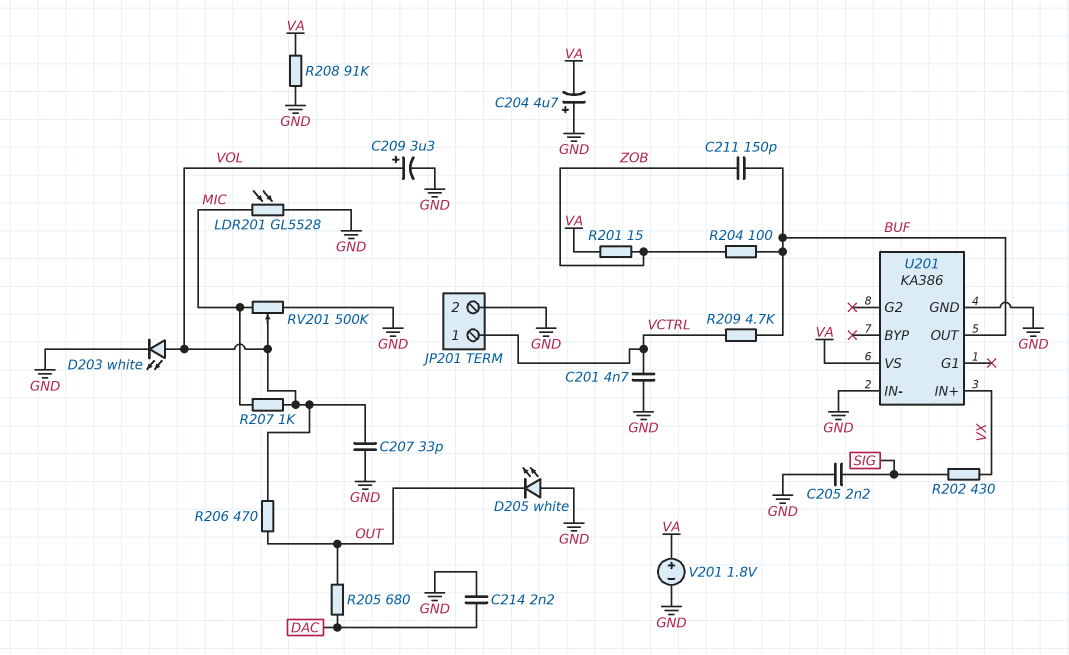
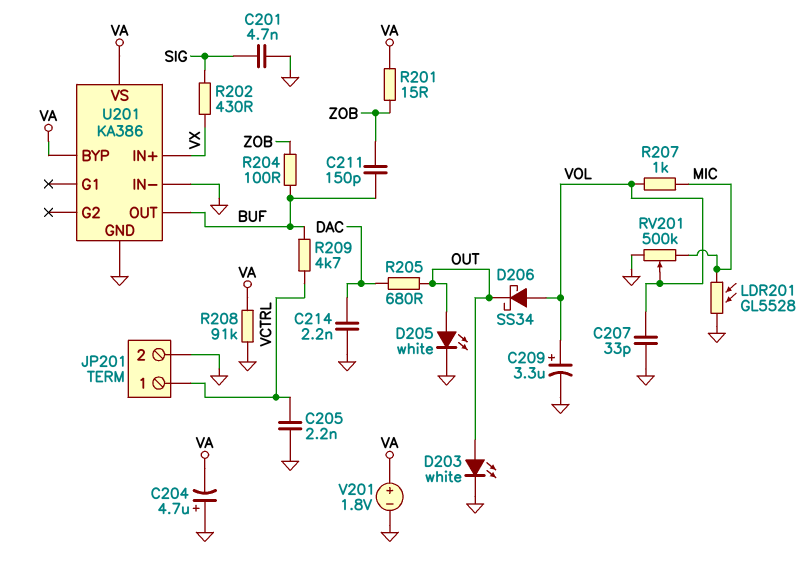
C201: 4.7nF (GND, VCTRL) -> 4.7nF (GND, SIG)
C205: 2.2nF (GND, SIG) -> 2.2nF (GND, VCTRL)
D203: LED white (A VOL, K GND) -> LED white (A OUT, K GND)
D205: LED white (A GND, K OUT) -> LED white (A OUT, K GND)
D206: none -> schottky SS34 (A VOL, K OUT)
R206: 470 (OUT, VOL) -> none
U201 pin BYP: none -> VA

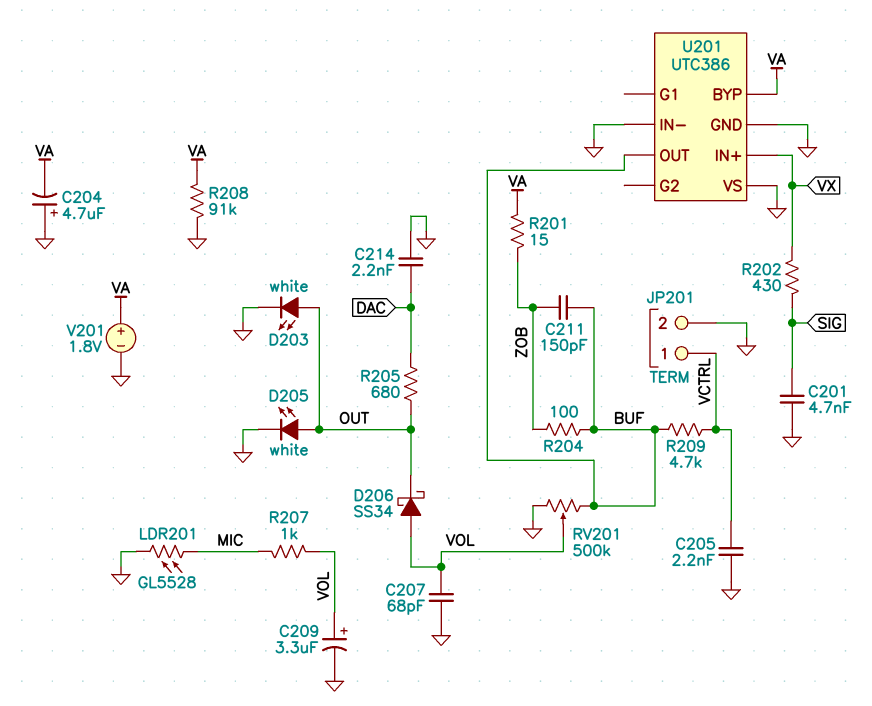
C207: 33pF (GND, VOL) -> 68pF (GND, VOL)
RV201: 500k (GND, MIC, wiper VOL) -> 500k (BUF, GND, wiper VOL)
U201: KA386 -> UTC386
U201 pin VS: VA -> GND

